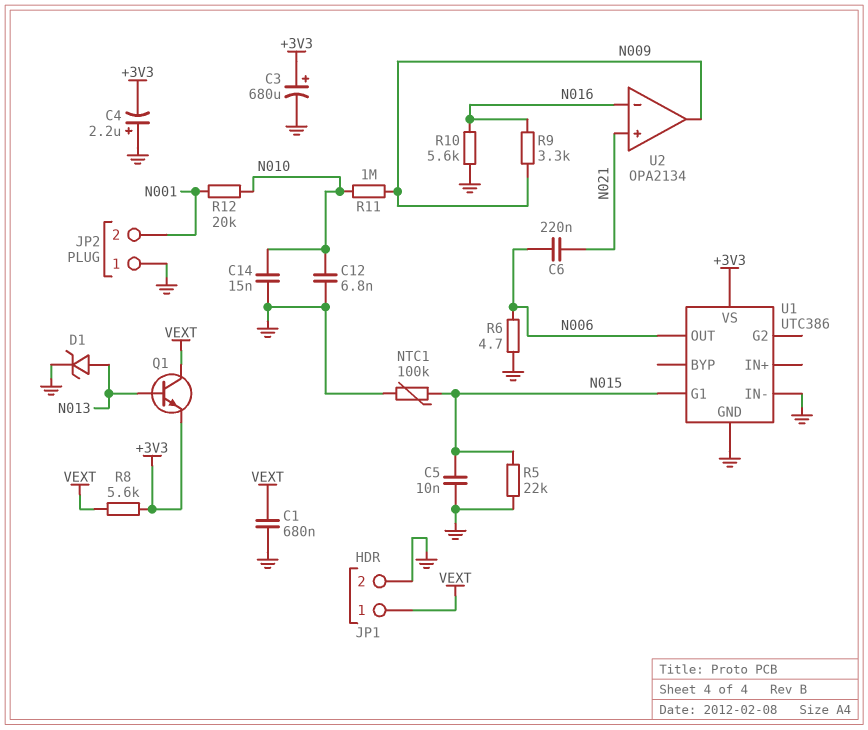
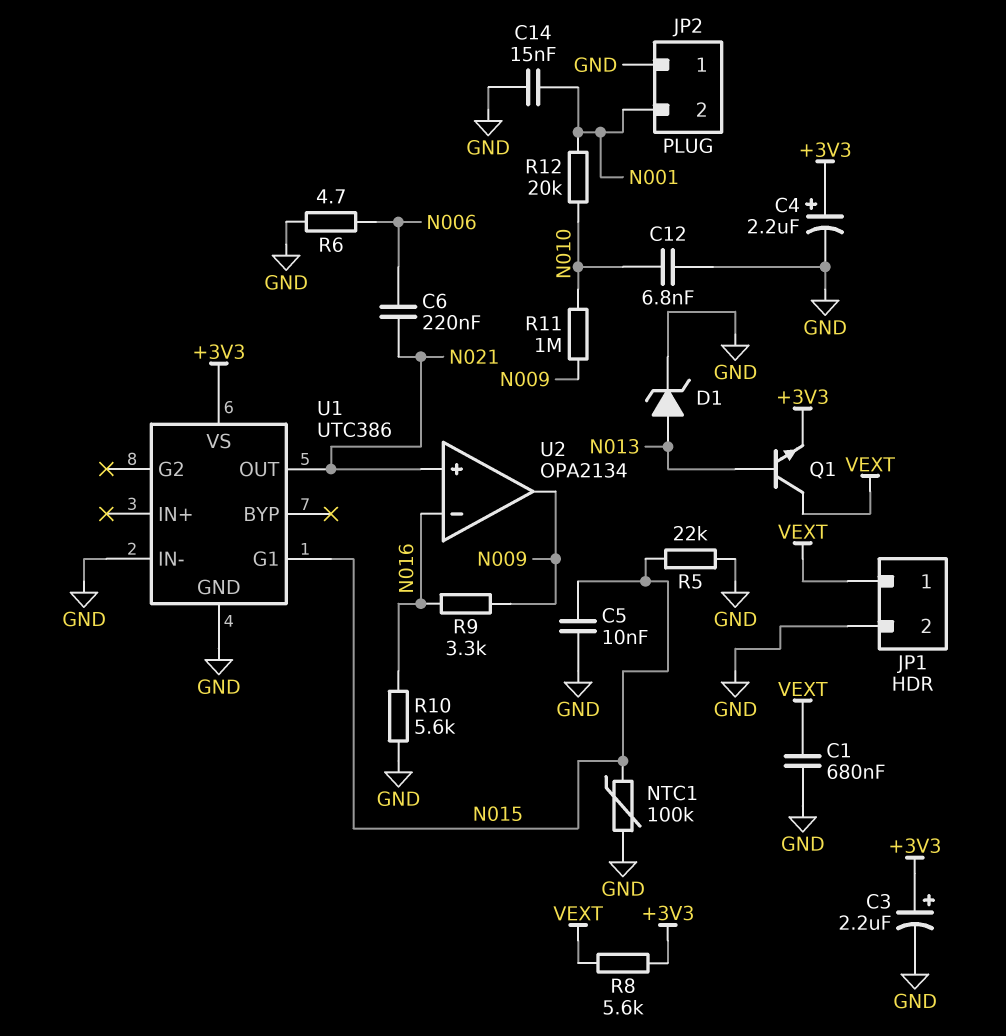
C3: 680uF (plus +3V3, minus GND) -> 2.2uF (plus +3V3, minus GND)
C4: 2.2uF (plus GND, minus +3V3) -> 2.2uF (plus +3V3, minus GND)
C14: 15nF (GND, N010) -> 15nF (GND, N001)
U1 pin OUT: N006 -> N021

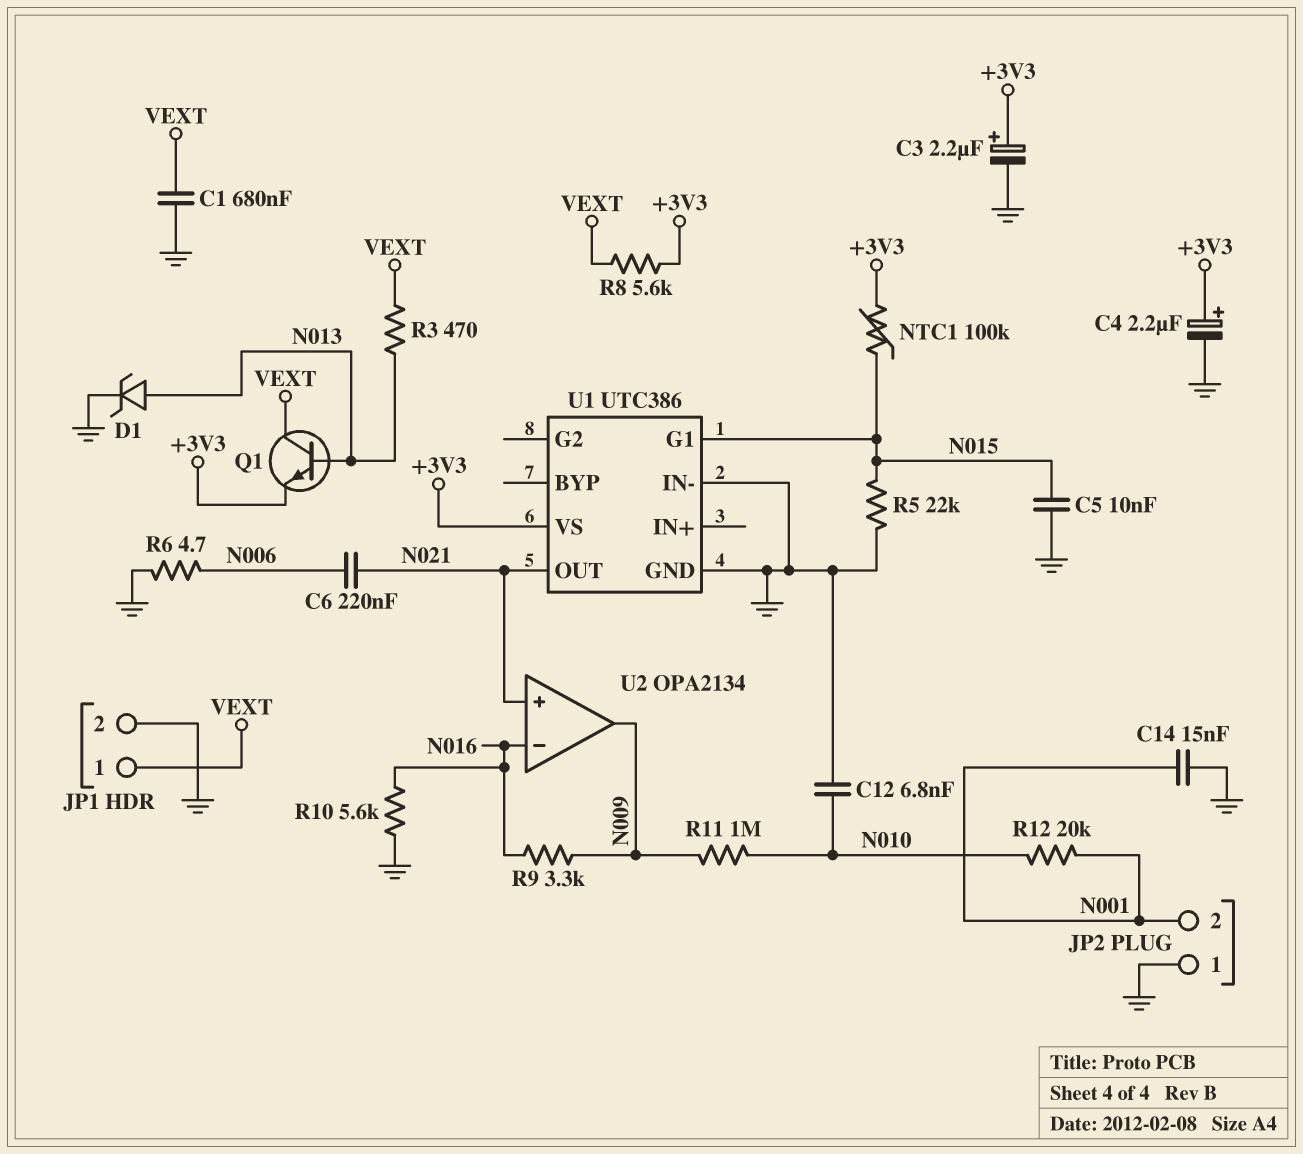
NTC1: 100k (GND, N015) -> 100k (+3V3, N015)
R3: none -> 470 (N013, VEXT)

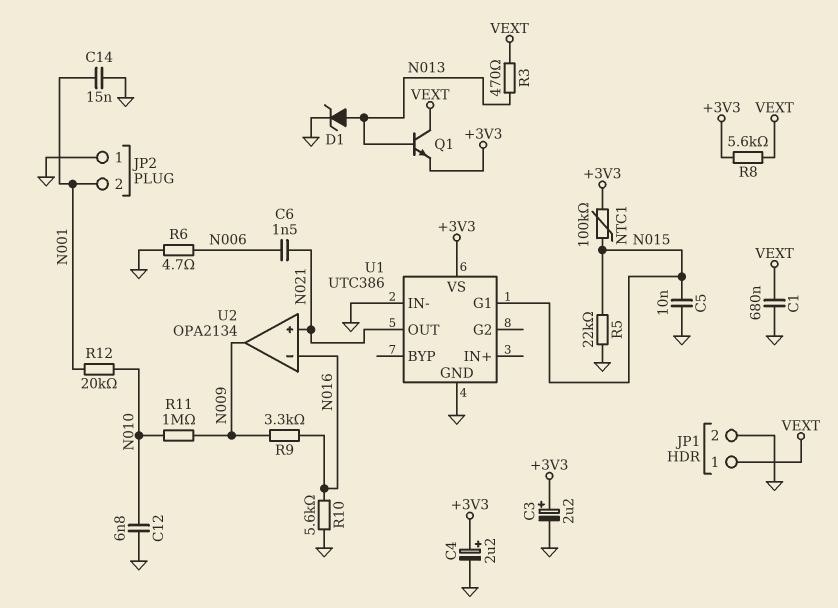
C6: 220nF (N006, N021) -> 1.5nF (N006, N021)

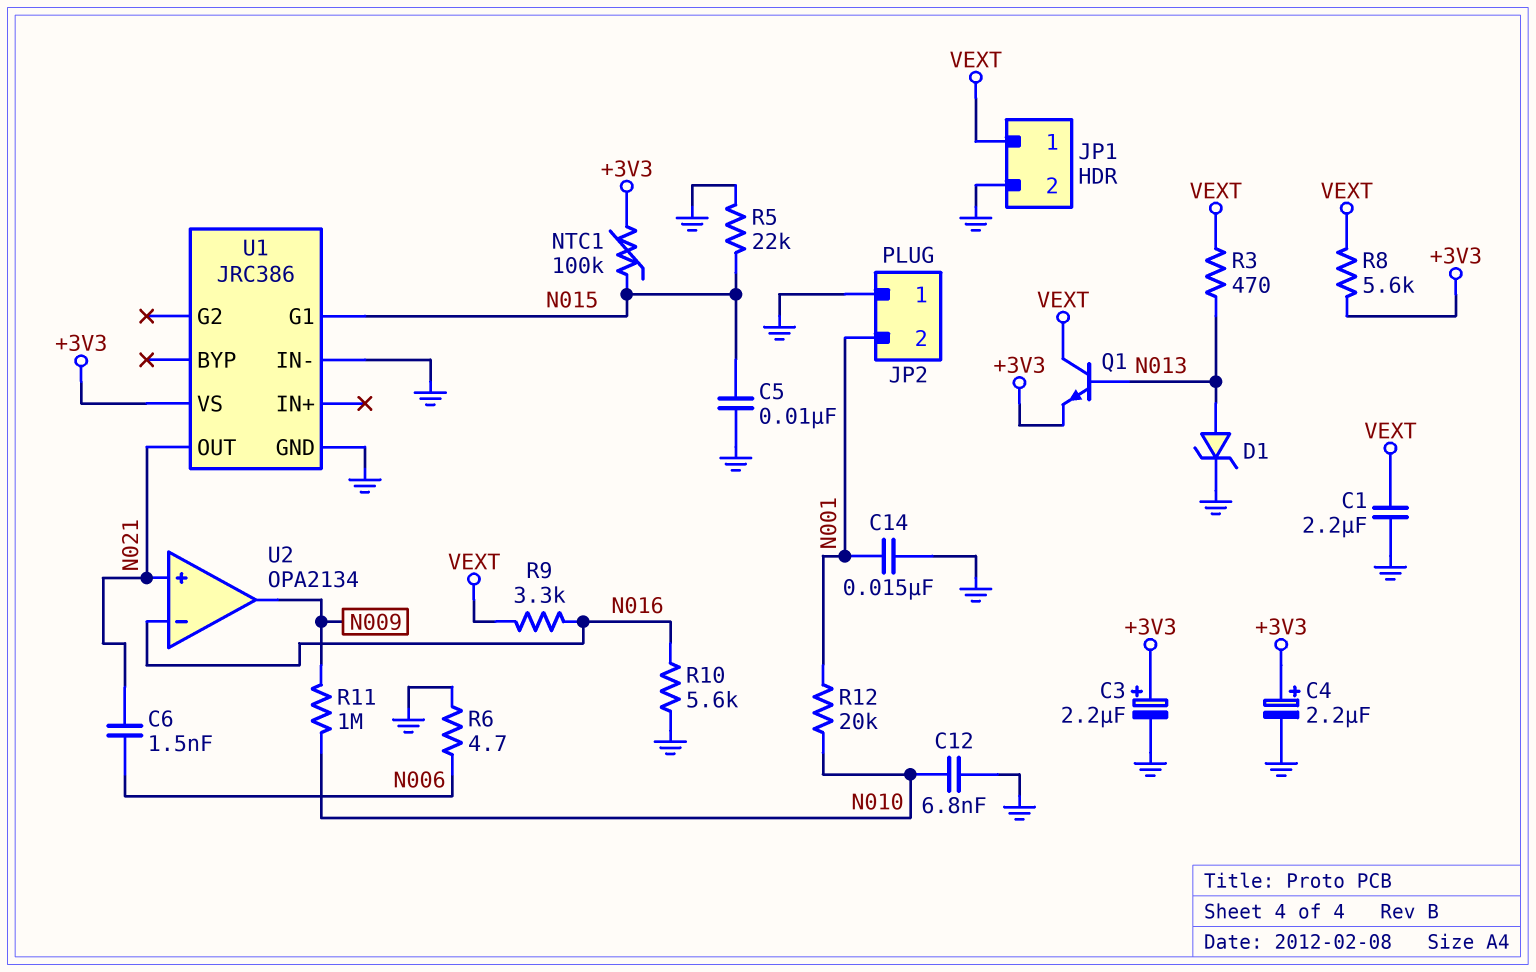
C1: 680nF (GND, VEXT) -> 2.2uF (GND, VEXT)
R9: 3.3k (N009, N016) -> 3.3k (N016, VEXT)
U1: UTC386 -> JRC386

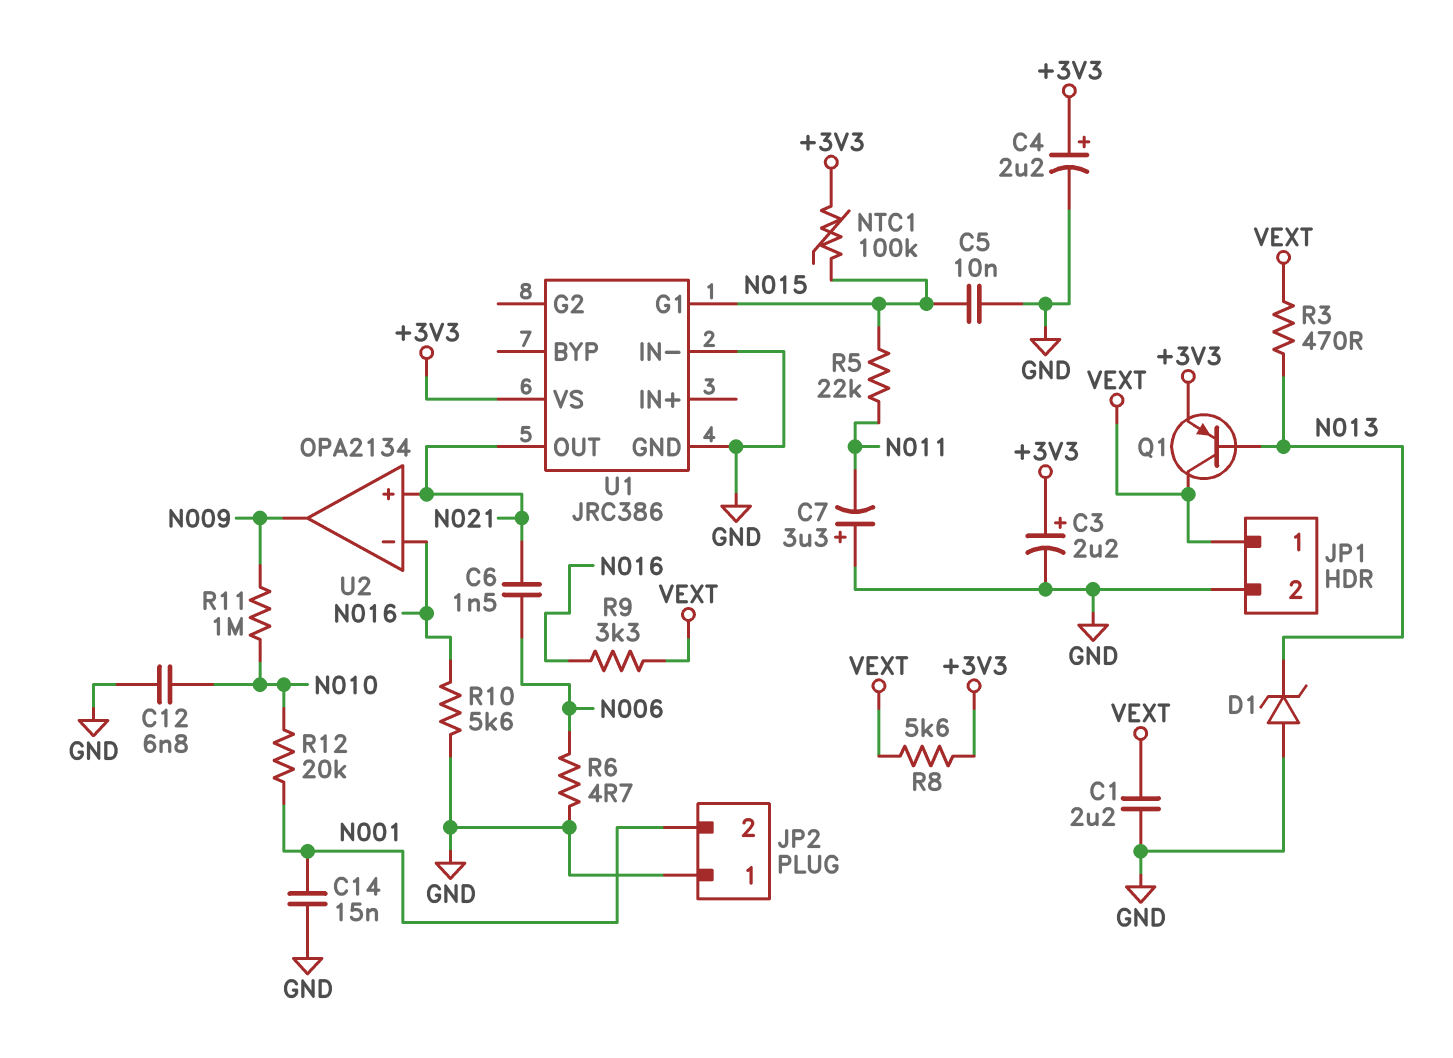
C7: none -> 3.3uF (plus GND, minus N011)
D1: zener (A N013, K GND) -> zener (A GND, K N013)
Q1: NPN (B N013, C VEXT, E +3V3) -> PNP (B N013, C VEXT, E +3V3)
R5: 22k (GND, N015) -> 22k (N011, N015)

